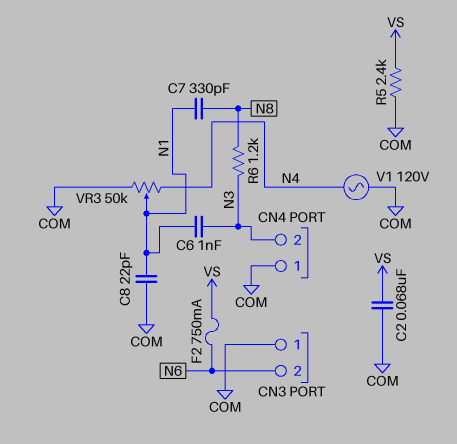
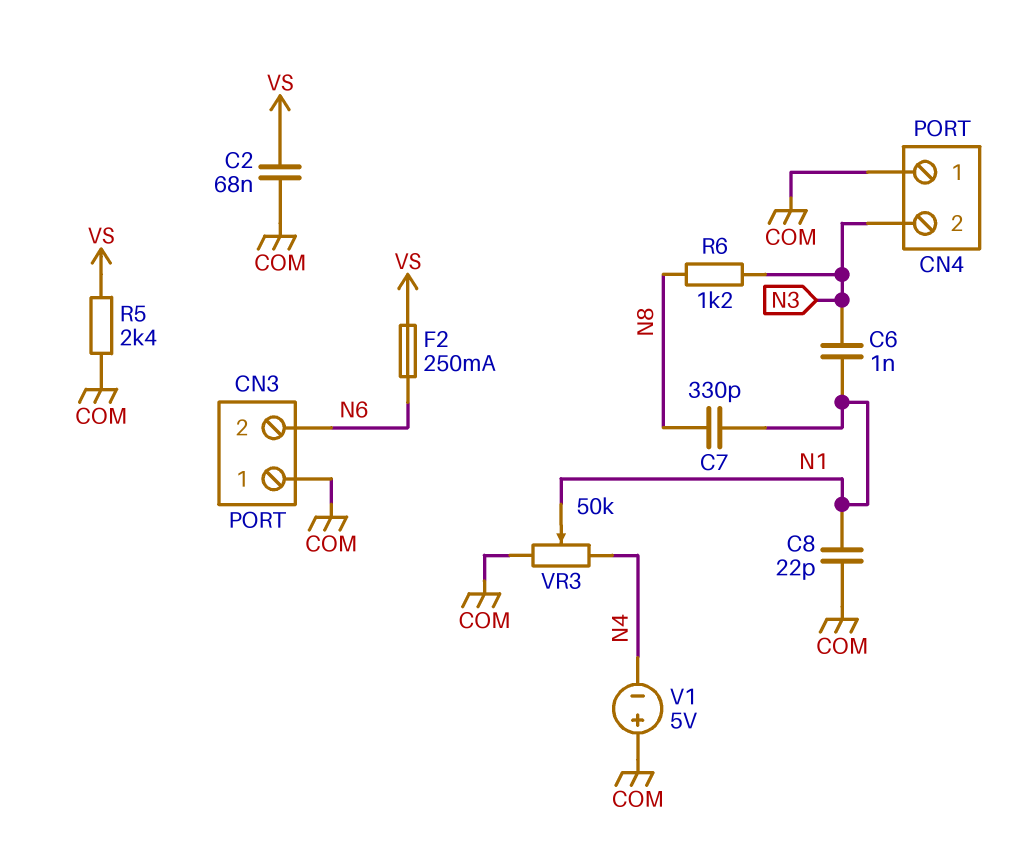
F2: 750mA (N6, VS) -> 250mA (N6, VS)
V1: AC 120V (COM, N4) -> 5V (plus COM, minus N4)

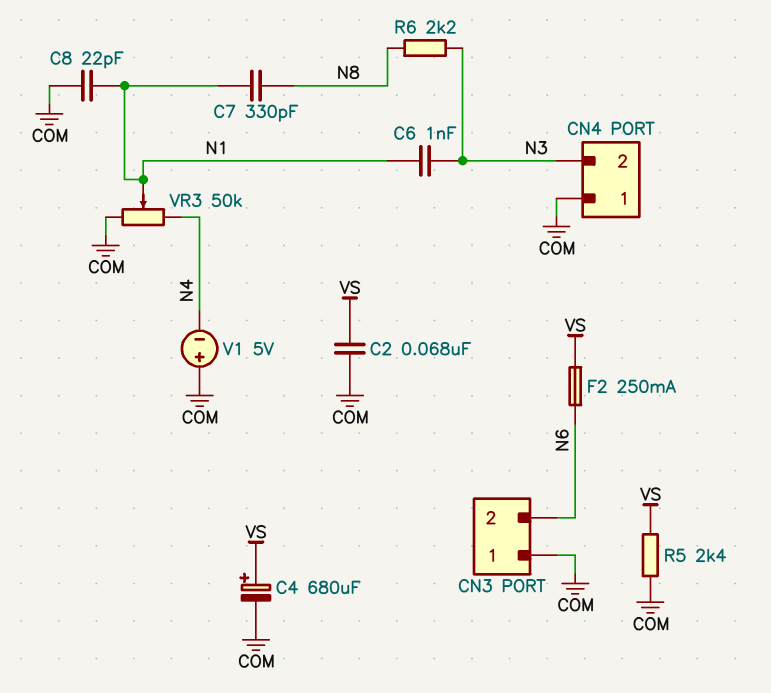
C4: none -> 680uF (plus VS, minus COM)
R6: 1.2k (N3, N8) -> 2.2k (N3, N8)

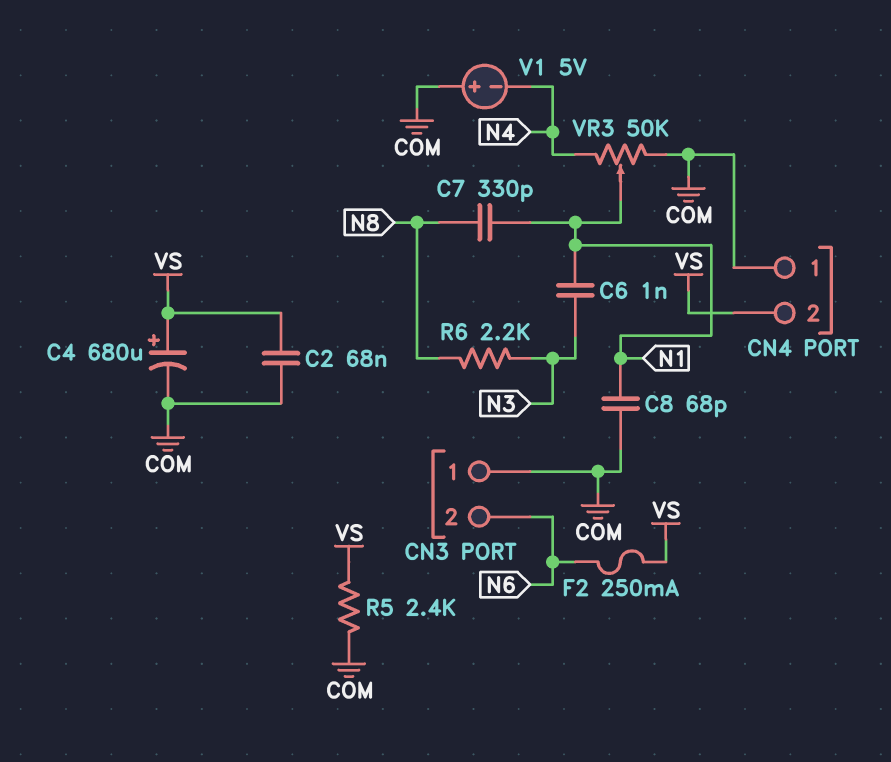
C8: 22pF (COM, N1) -> 68pF (COM, N1)
CN4 pin 2: N3 -> VS

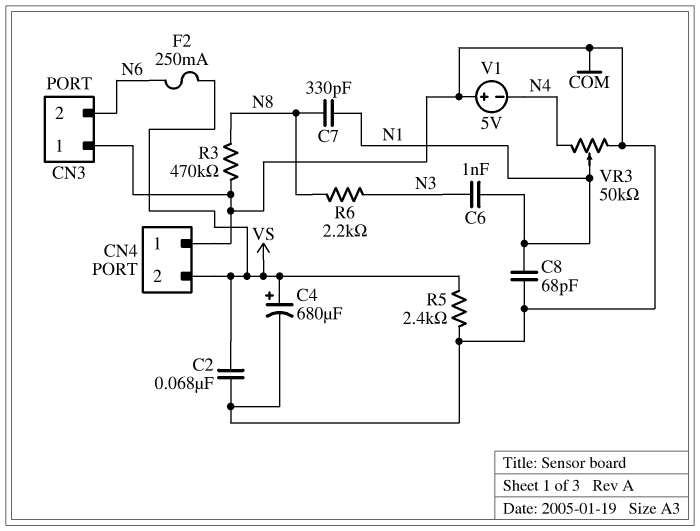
R3: none -> 470k (COM, N8)

